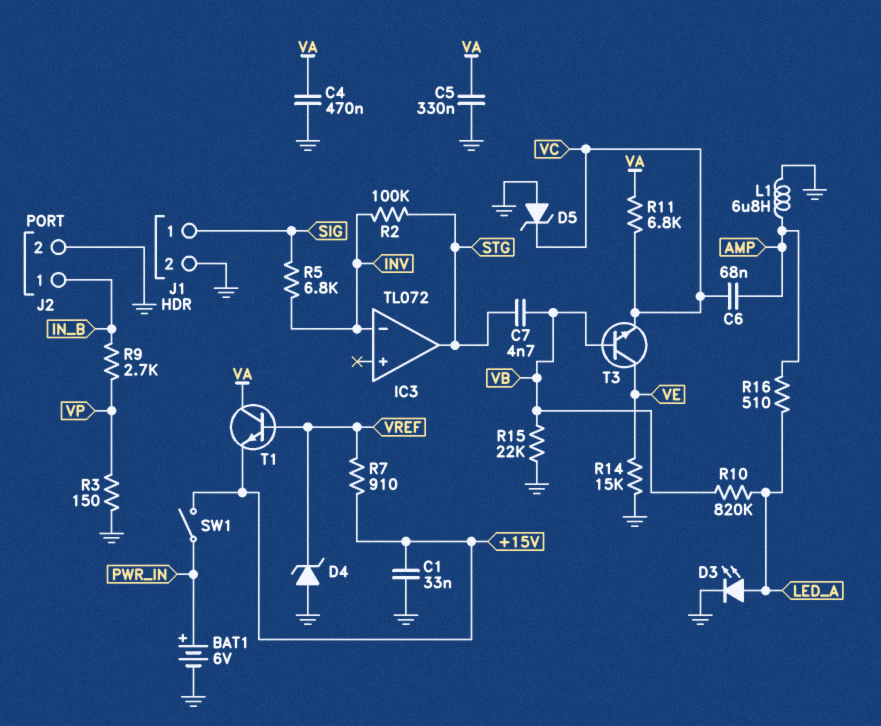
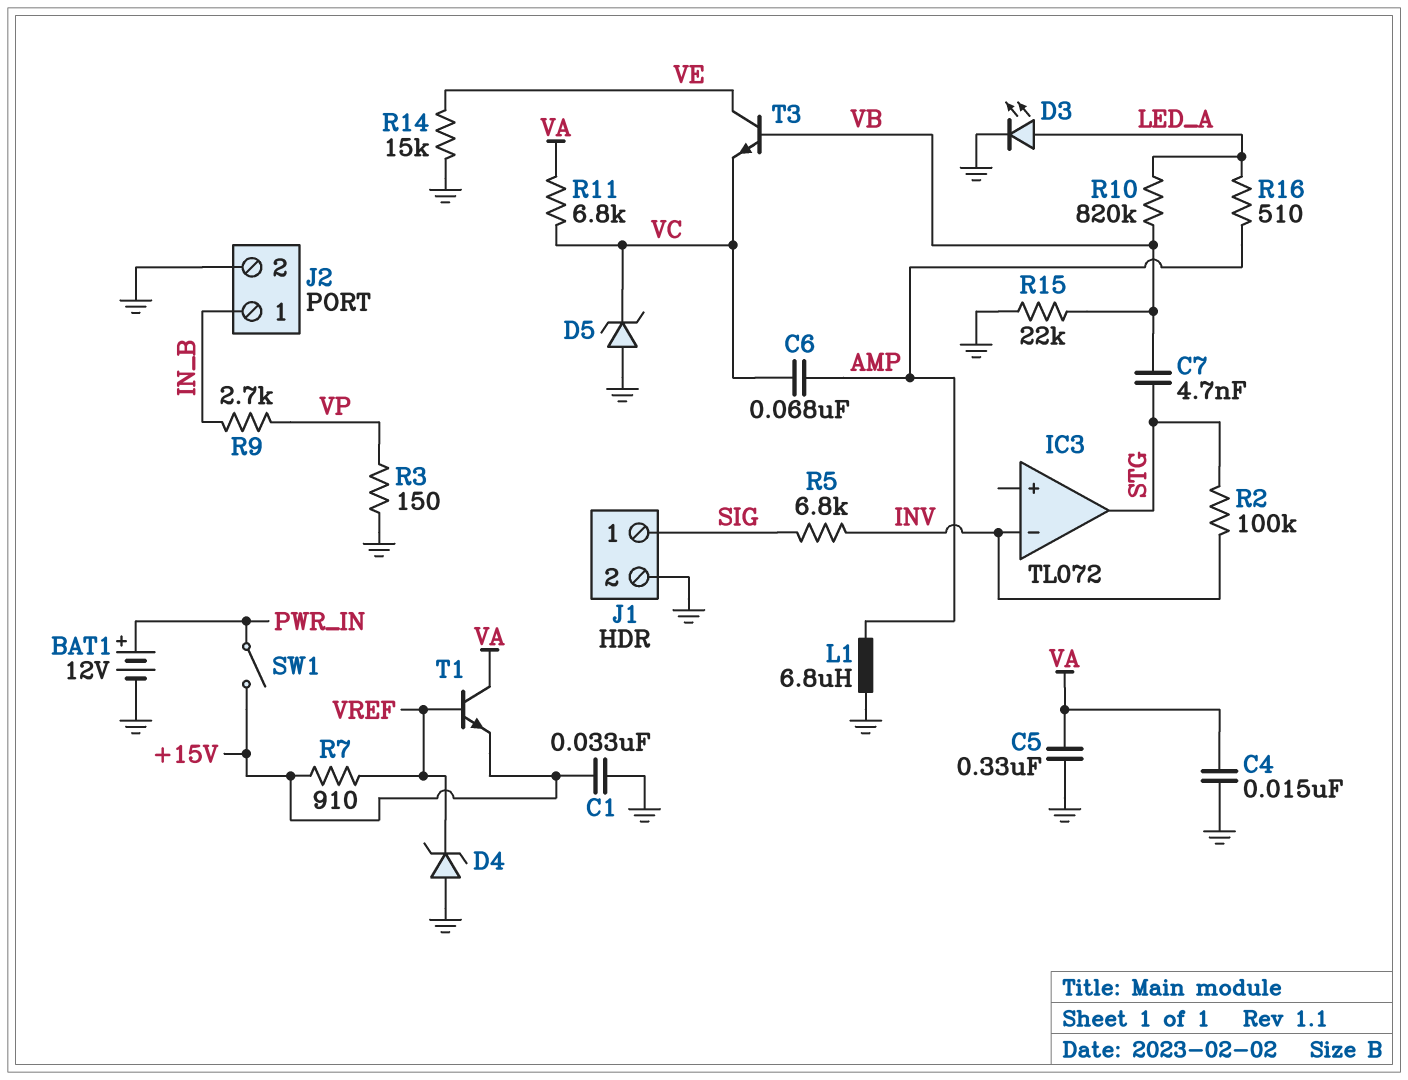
BAT1: 6V (plus PWR_IN, minus GND) -> 12V (plus PWR_IN, minus GND)
C4: 470nF (GND, VA) -> 15nF (GND, VA)

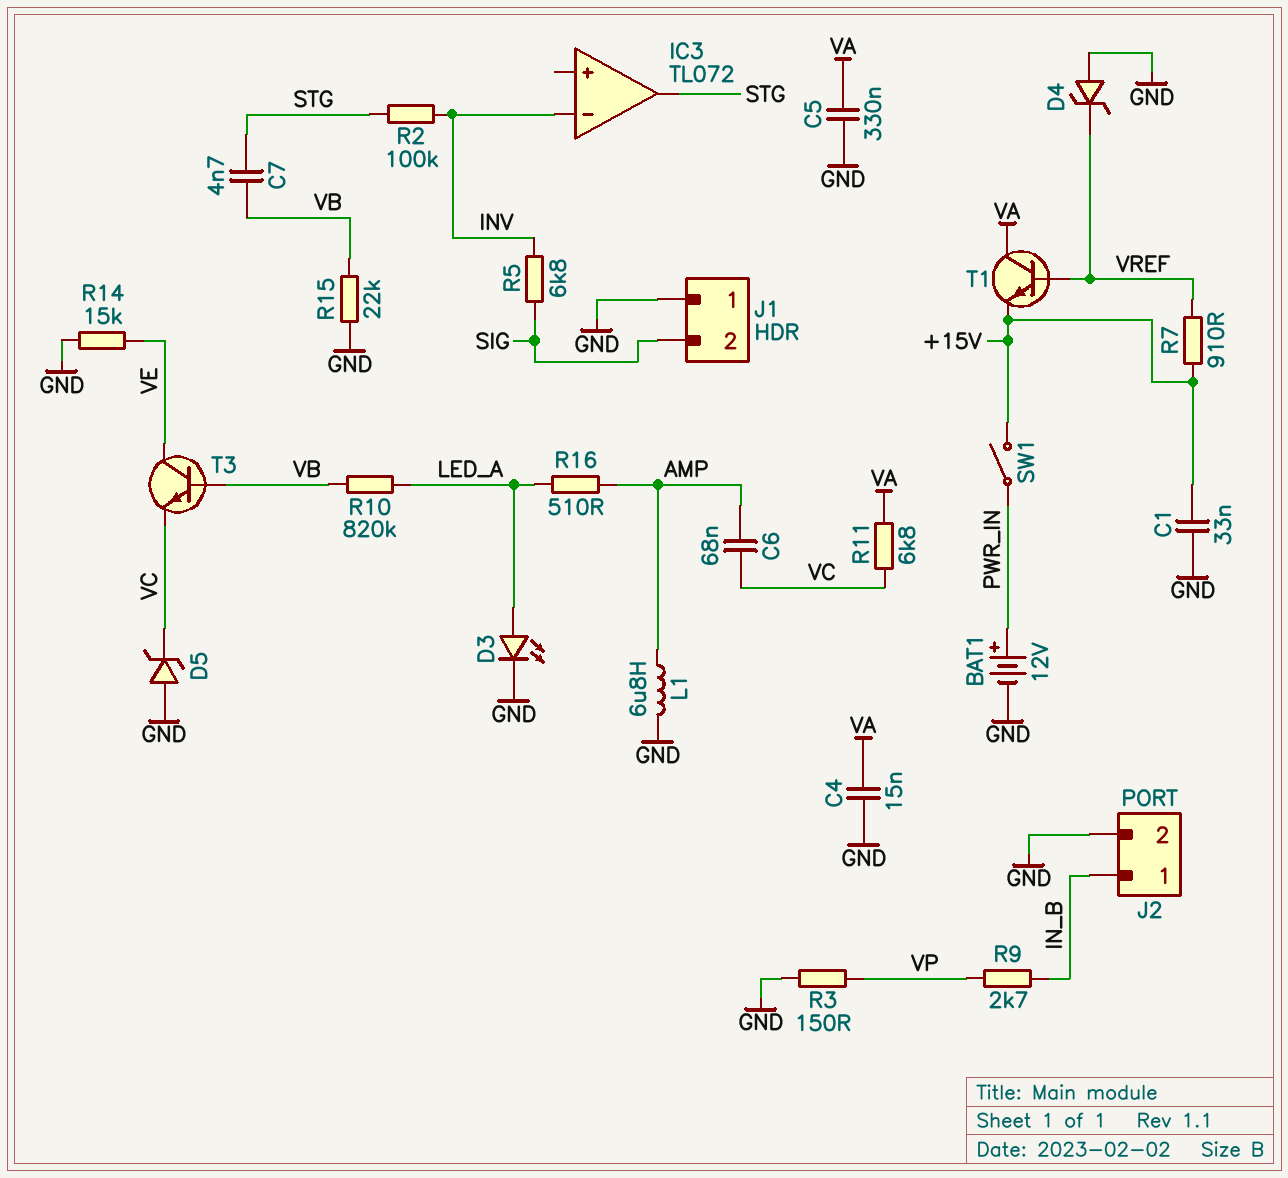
J1 pin 1: SIG -> GND
J1 pin 2: GND -> SIG

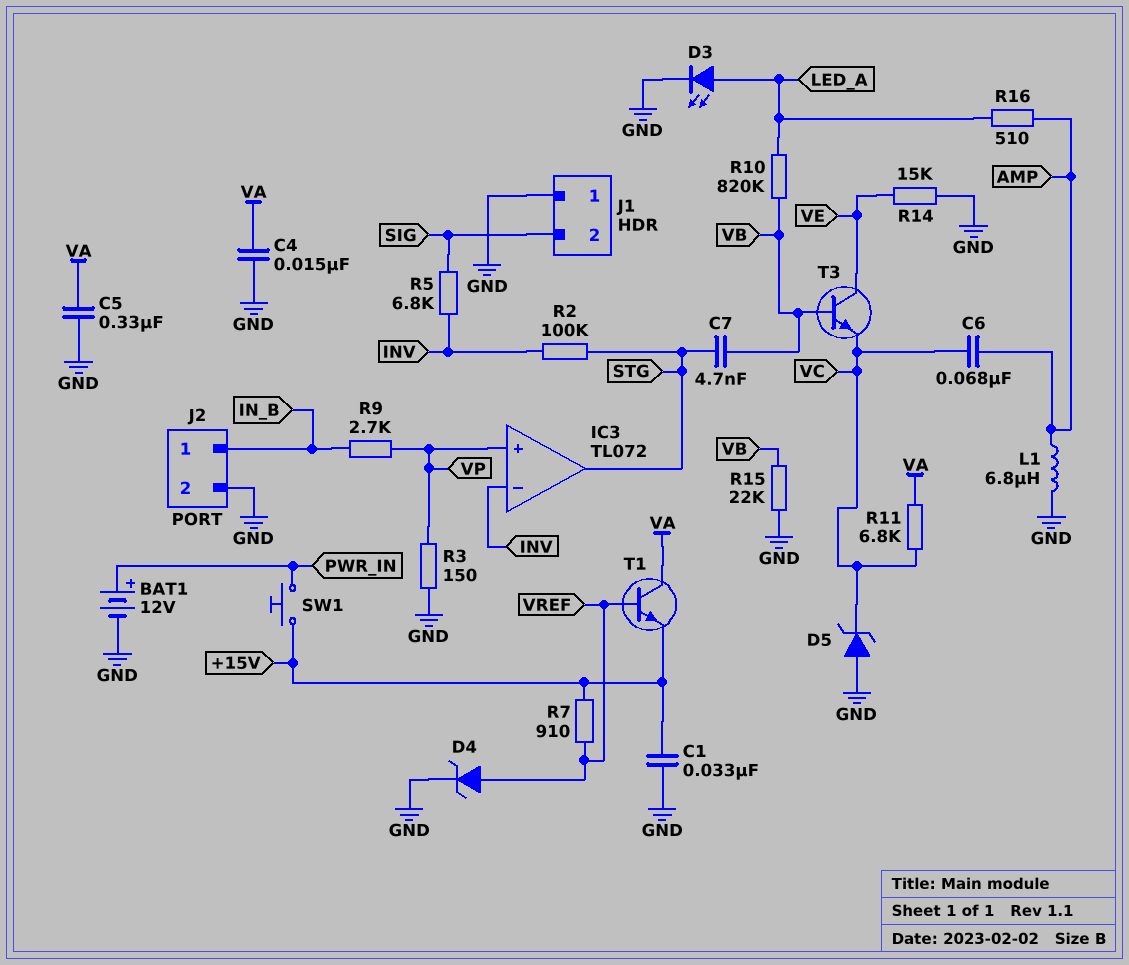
D4: zener (A GND, K VREF) -> zener (A VREF, K GND)
IC3 pin in+: none -> VP
SW1: switch (+15V, PWR_IN) -> button (+15V, PWR_IN)

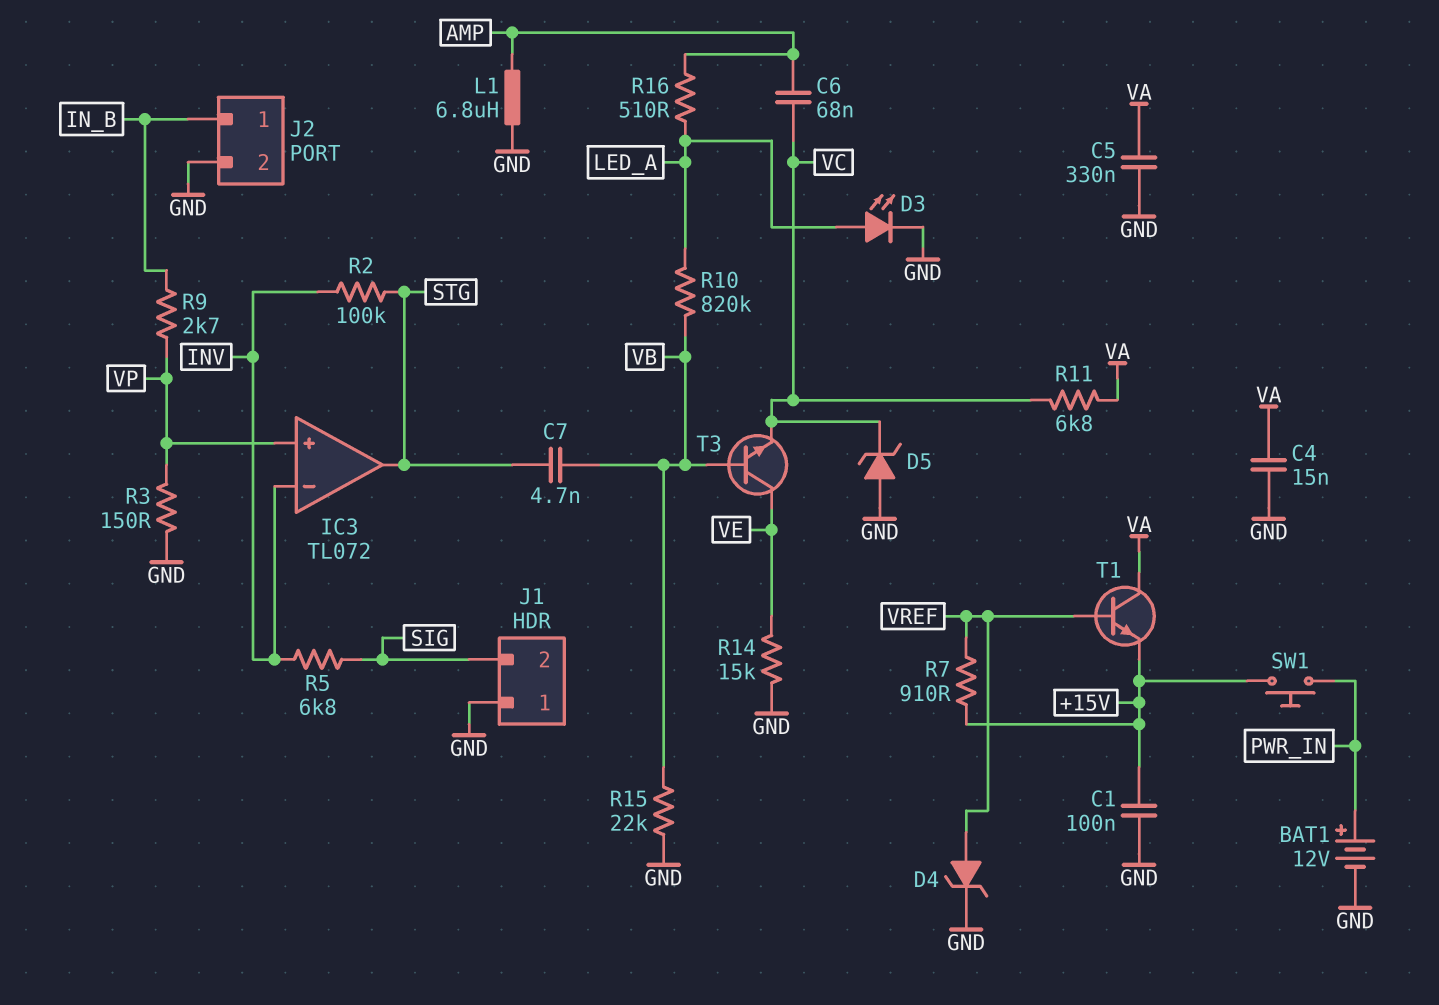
C1: 33nF (+15V, GND) -> 100nF (+15V, GND)

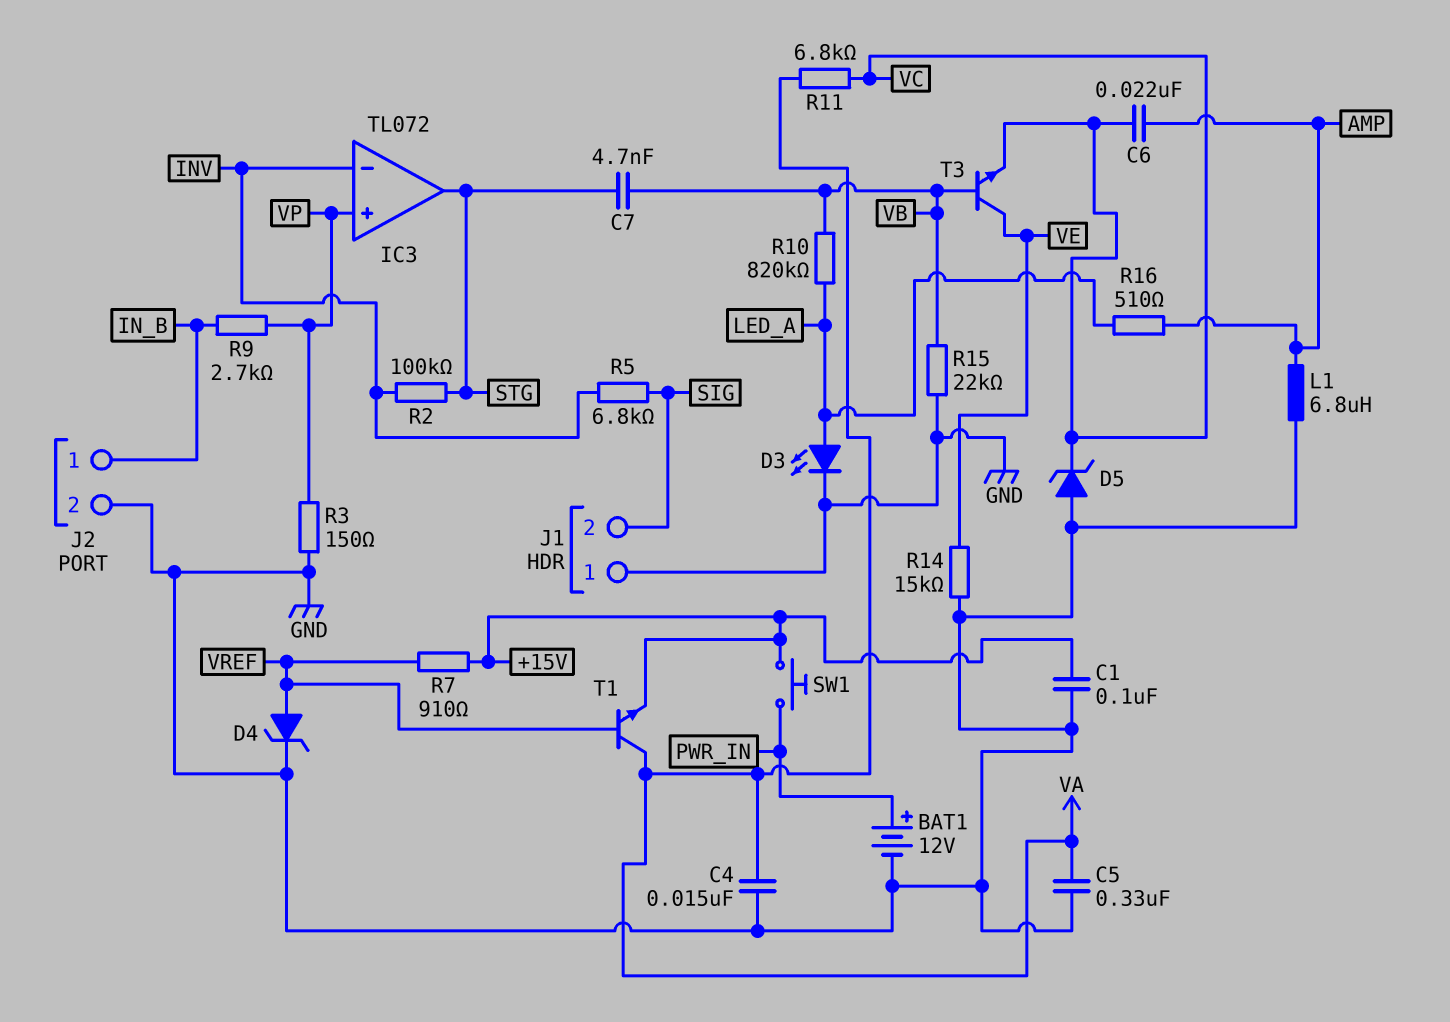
C6: 68nF (AMP, VC) -> 22nF (AMP, VC)

